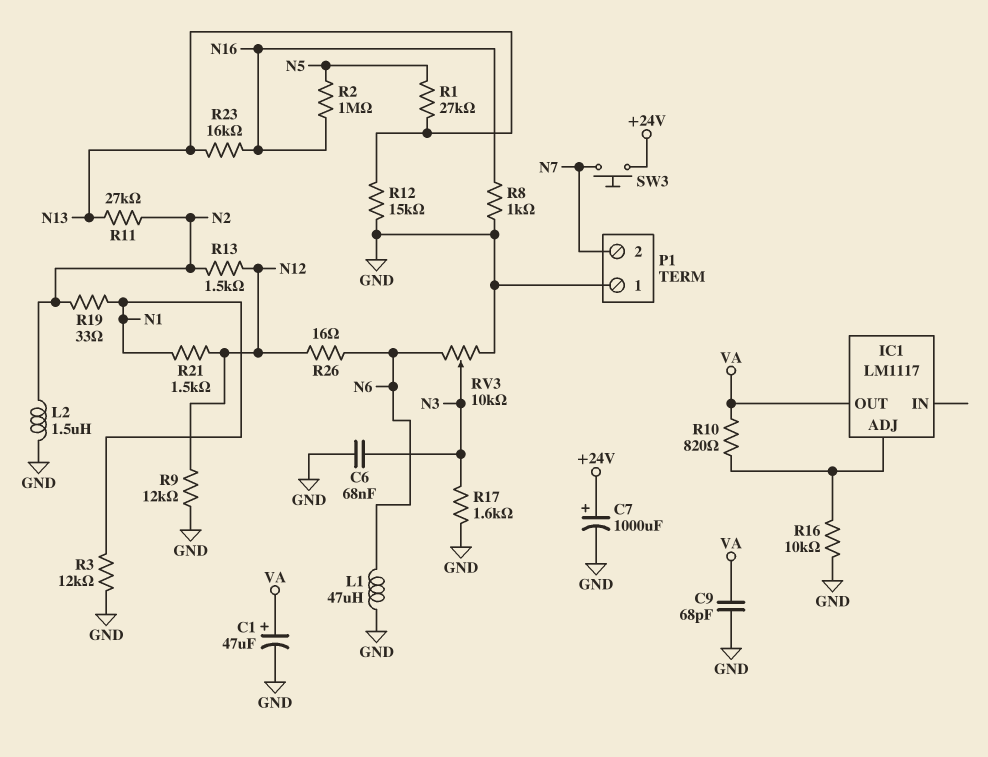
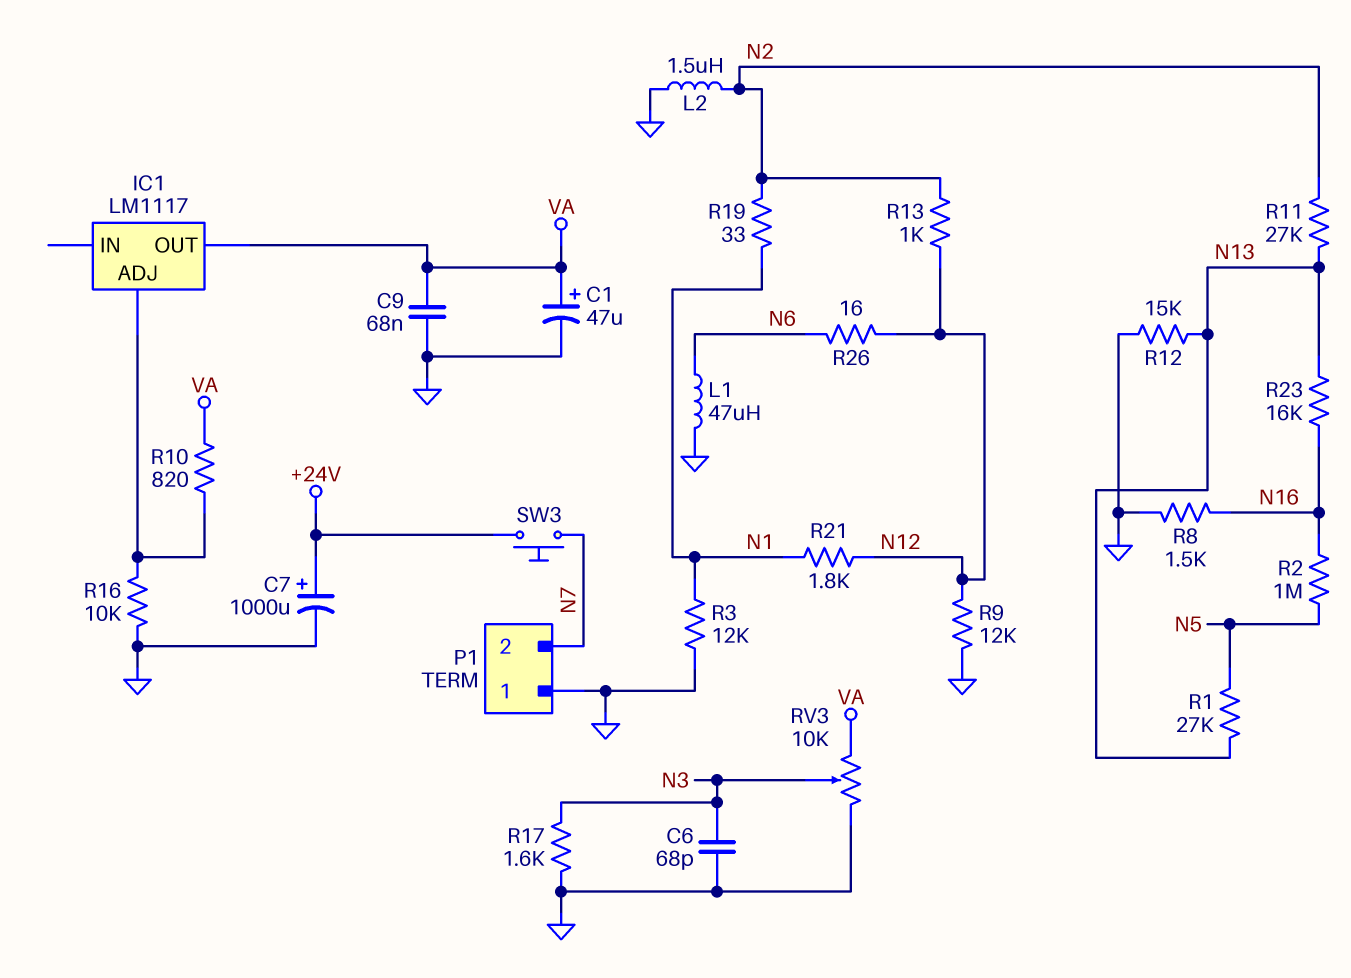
C6: 68nF (GND, N3) -> 68pF (GND, N3)
C9: 68pF (GND, VA) -> 68nF (GND, VA)
R8: 1k (GND, N16) -> 1.5k (GND, N16)
R13: 1.5k (N2, N12) -> 1k (N2, N12)
R21: 1.5k (N1, N12) -> 1.8k (N1, N12)
RV3: 10k (GND, N6, wiper N3) -> 10k (GND, VA, wiper N3)

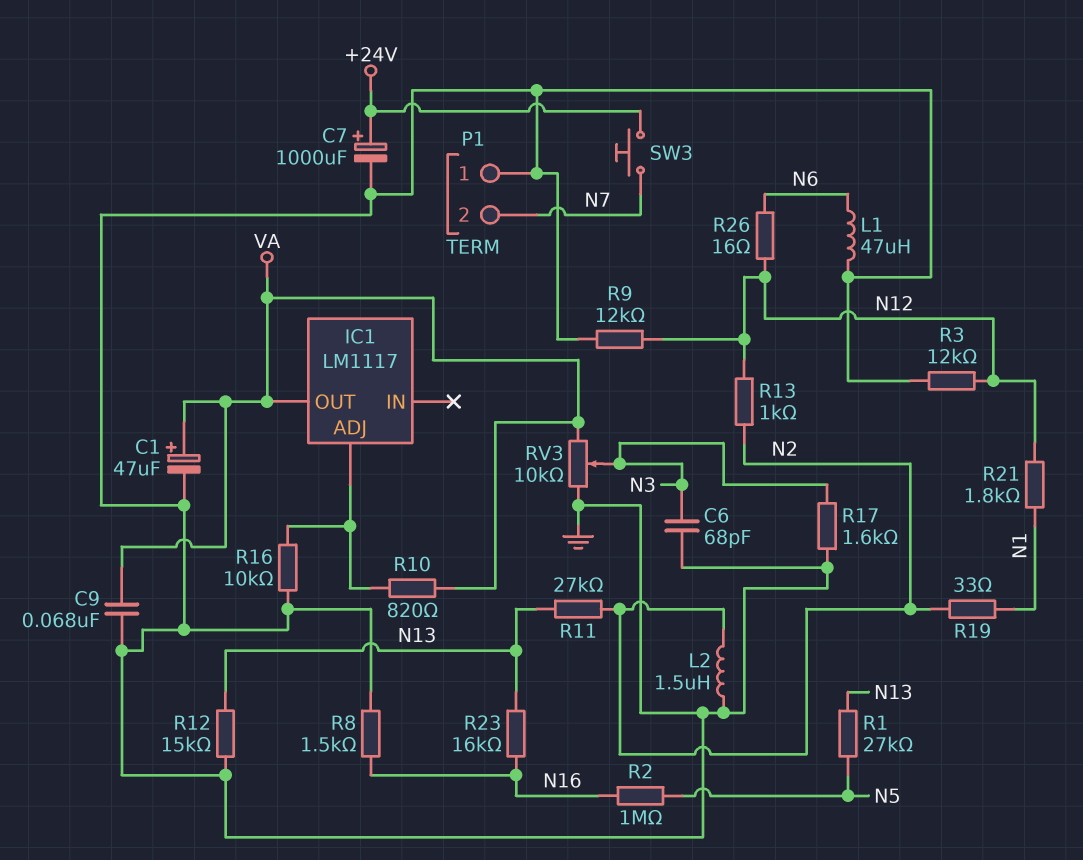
R3: 12k (GND, N1) -> 12k (GND, N12)

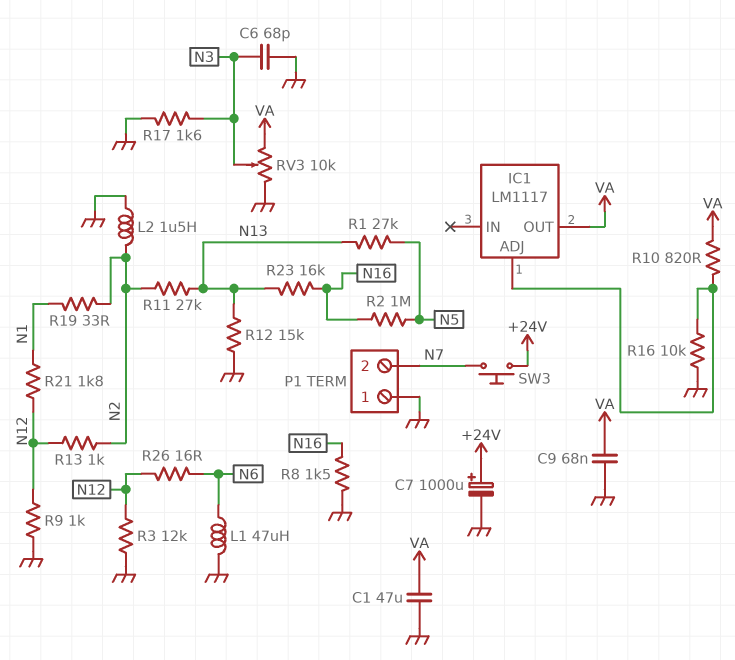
C1: 47uF (plus VA, minus GND) -> 47uF (GND, VA)
R9: 12k (GND, N12) -> 1k (GND, N12)

